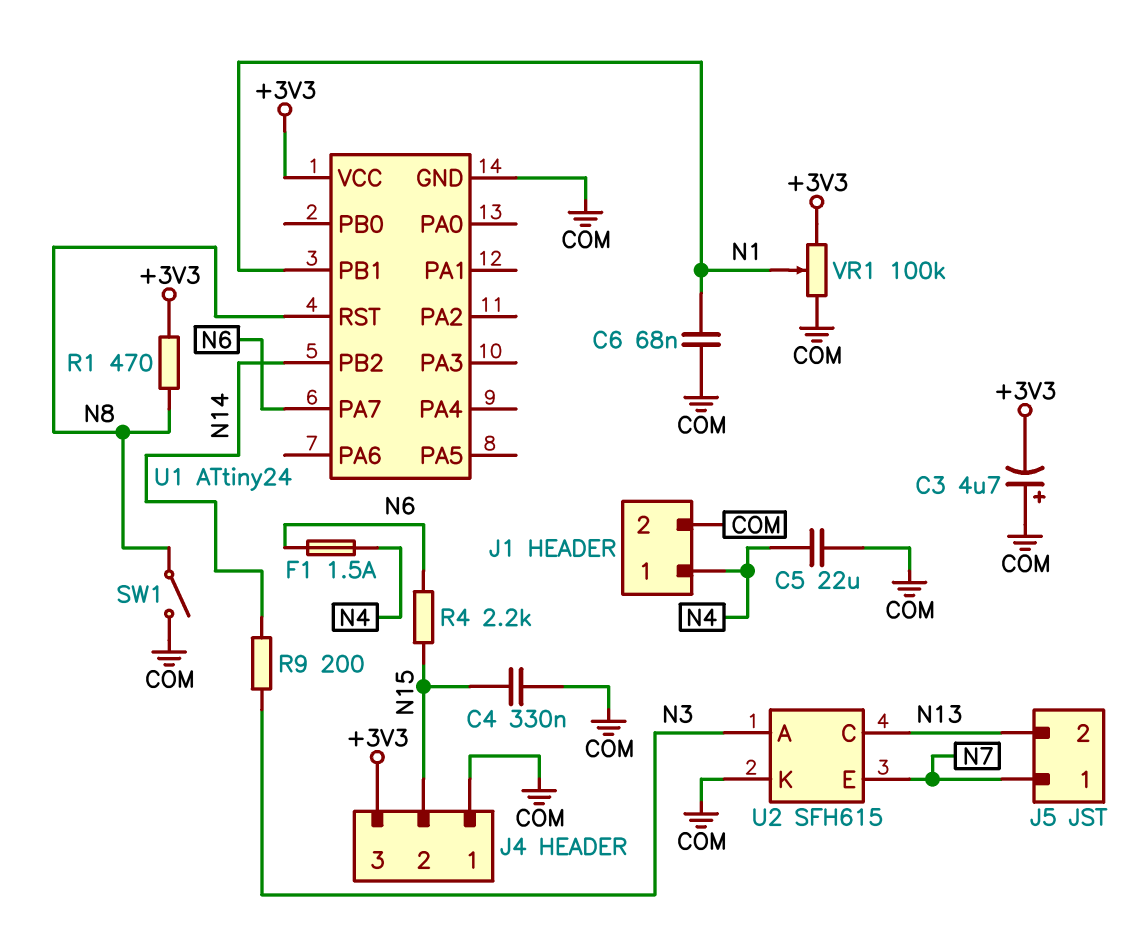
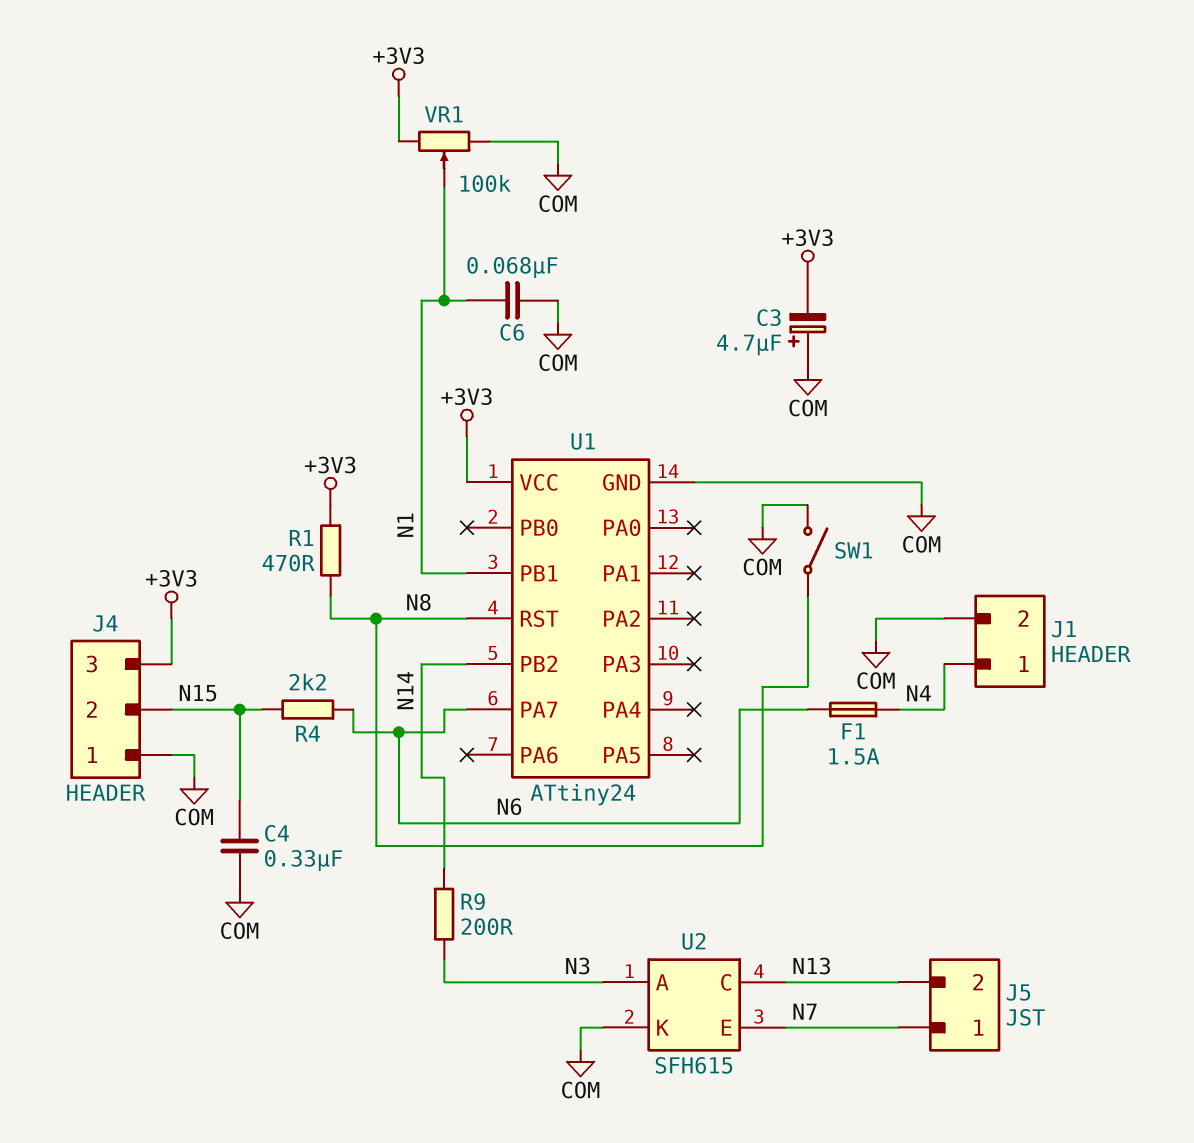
C5: 22uF (COM, N4) -> none

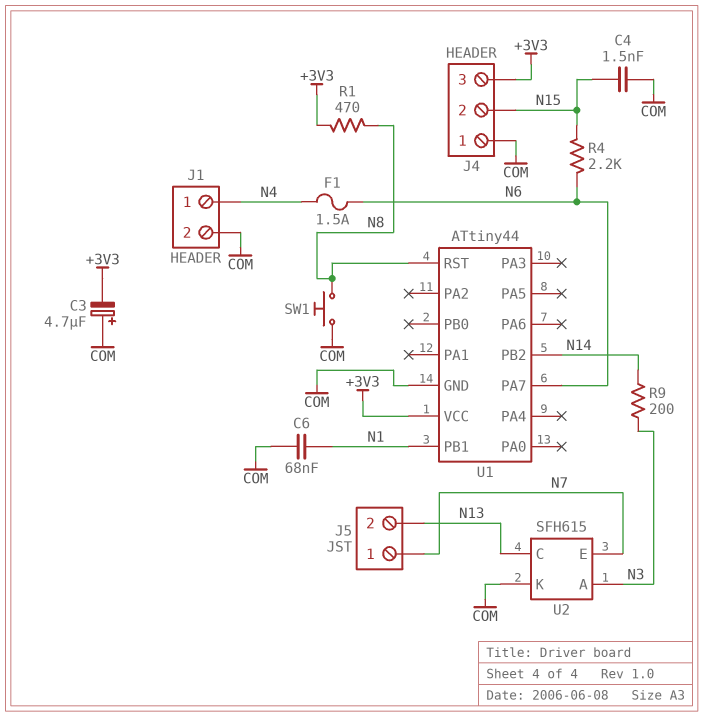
C4: 330nF (COM, N15) -> 1.5nF (COM, N15)
SW1: switch (COM, N8) -> button (COM, N8)
U1: ATtiny24 -> ATtiny44
VR1: 100k (+3V3, COM, wiper N1) -> none

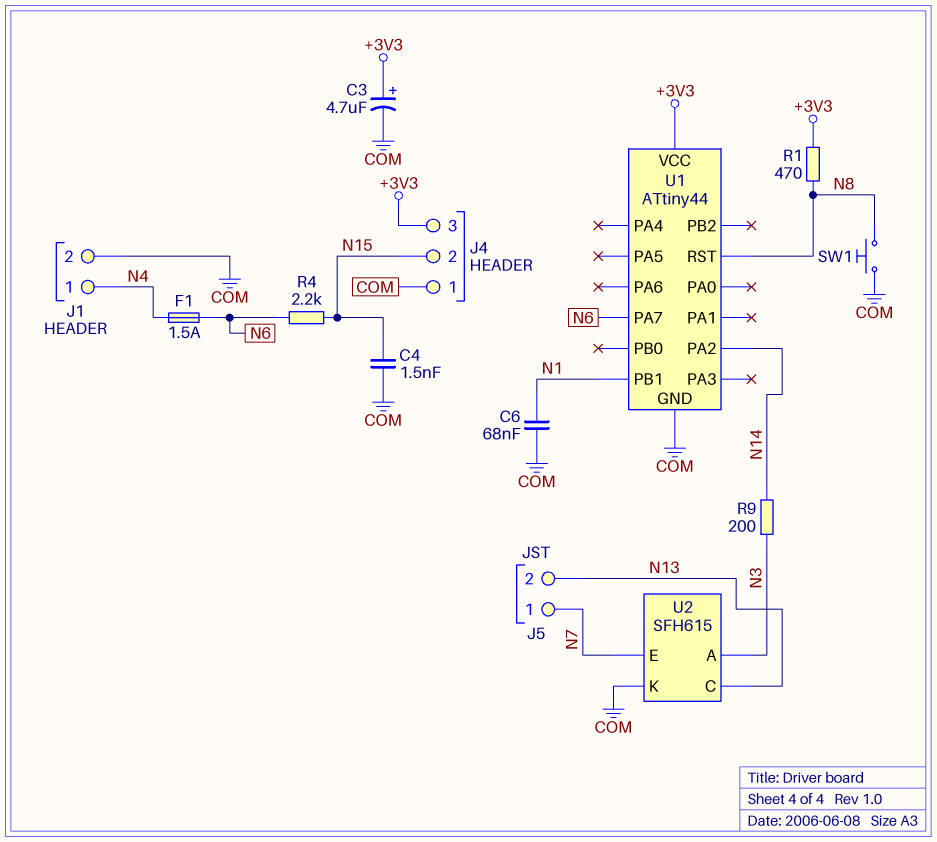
C3: 4.7uF (plus COM, minus +3V3) -> 4.7uF (plus +3V3, minus COM)
U1 pin PA2: none -> N14
U1 pin PB2: N14 -> none

